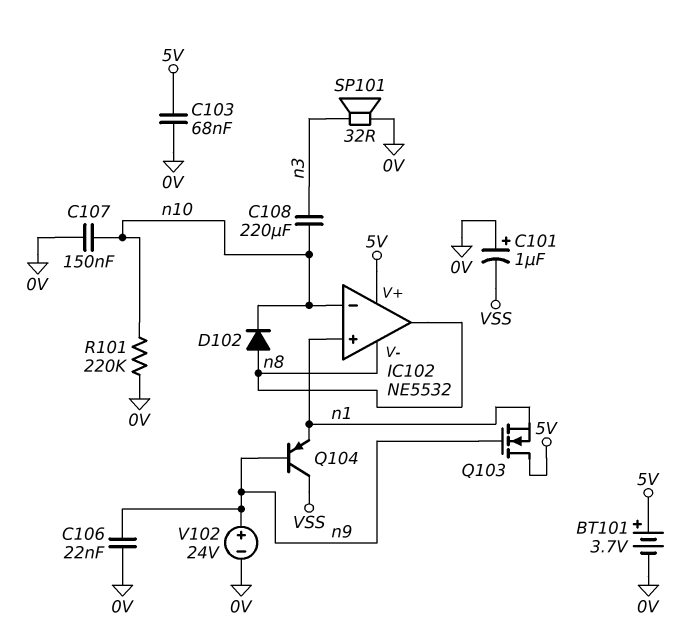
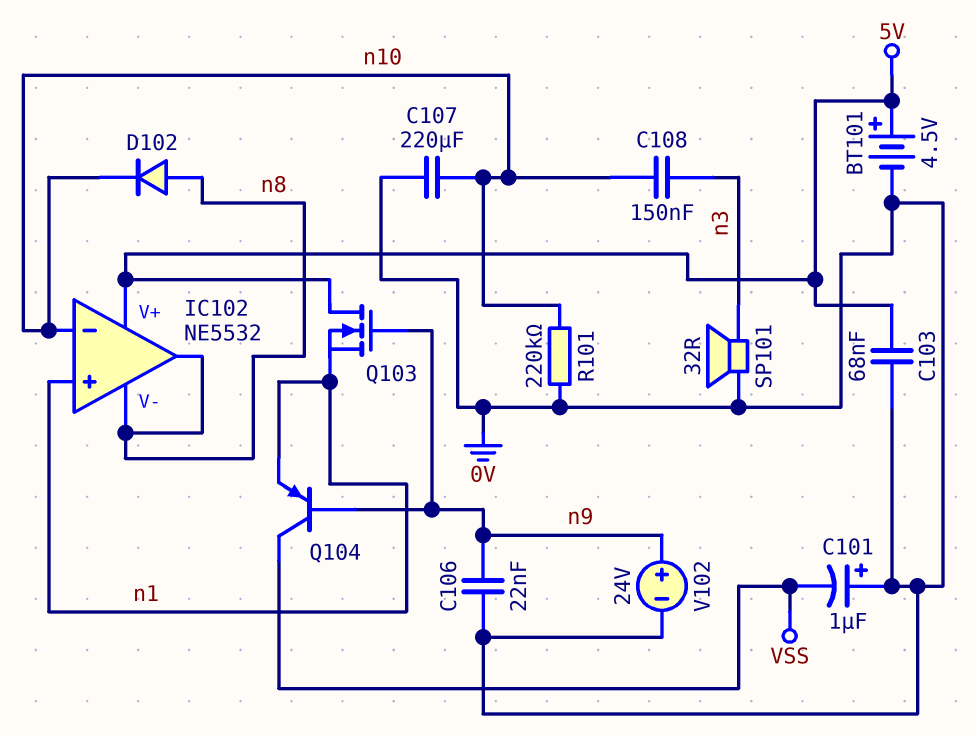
BT101: 3.7V (plus 5V, minus 0V) -> 4.5V (plus 5V, minus 0V)
C107: 150nF (0V, n10) -> 220uF (0V, n10)
C108: 220uF (n3, n10) -> 150nF (n3, n10)

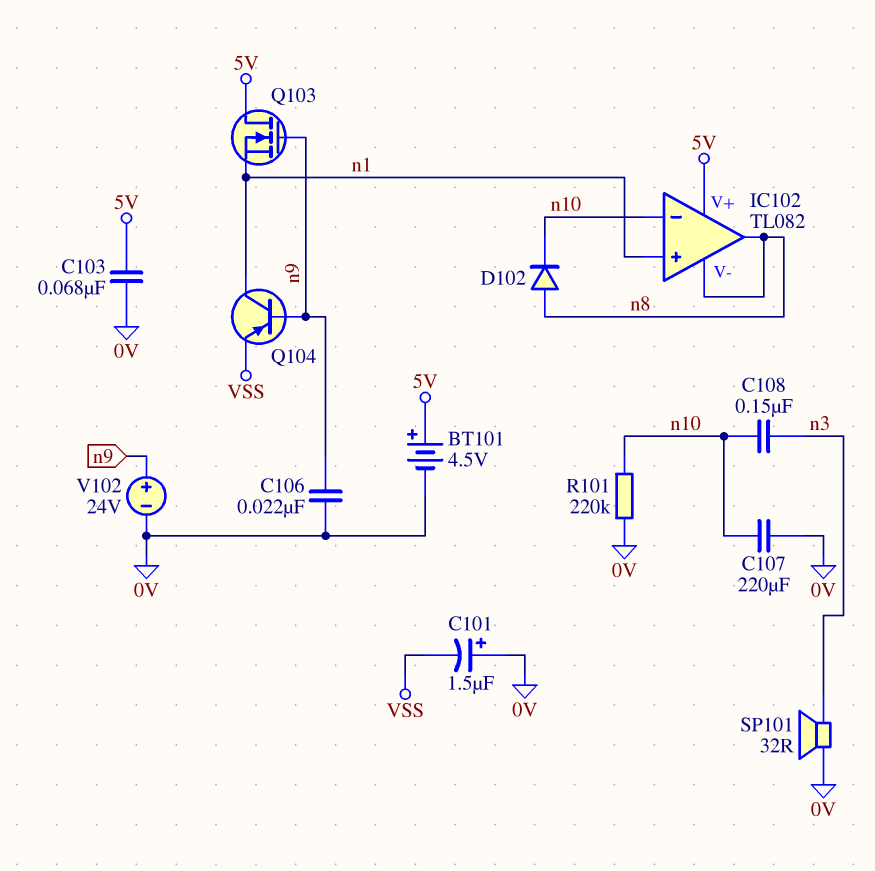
C101: 1uF (plus 0V, minus VSS) -> 1.5uF (plus 0V, minus VSS)
IC102: NE5532 -> TL082
Q104: PNP (B n9, C VSS, E n1) -> PNP (B n9, C n1, E VSS)

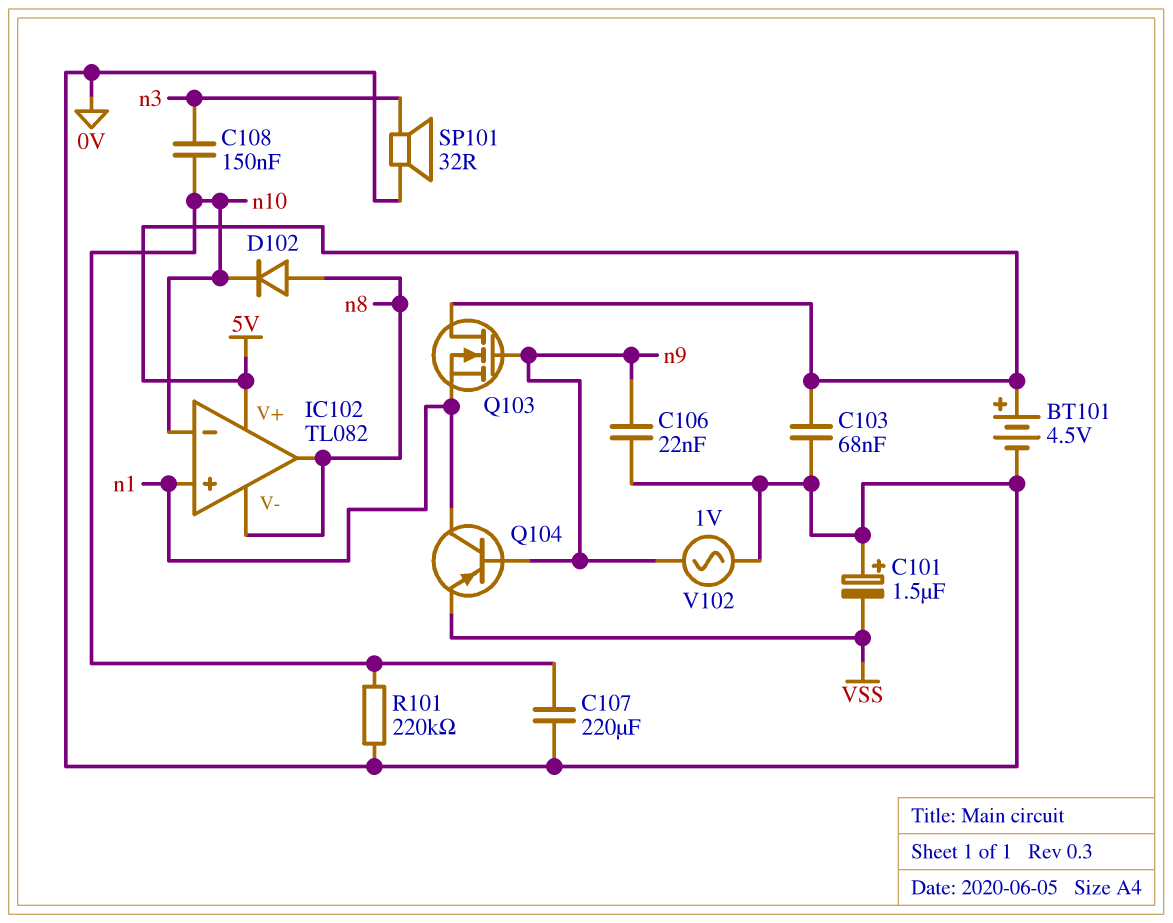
V102: 24V (plus n9, minus 0V) -> AC 1V (0V, n9)

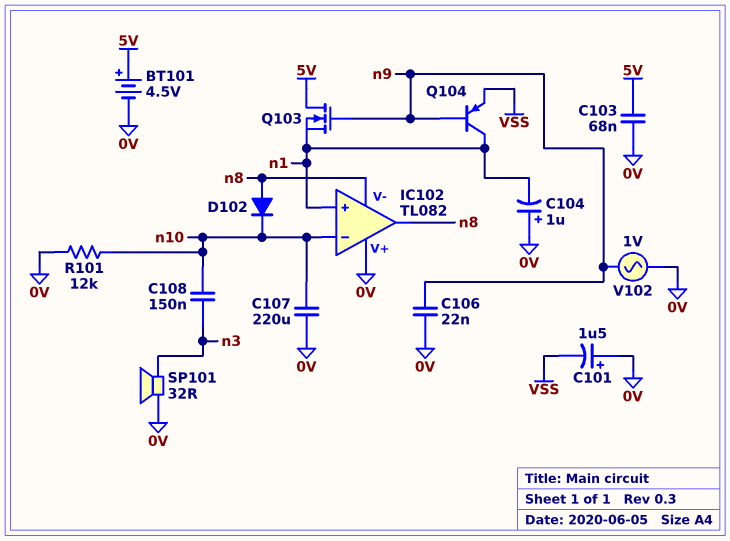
C104: none -> 1uF (plus 0V, minus n1)
IC102 pin V+: 5V -> 0V
R101: 220k (0V, n10) -> 12k (0V, n10)

